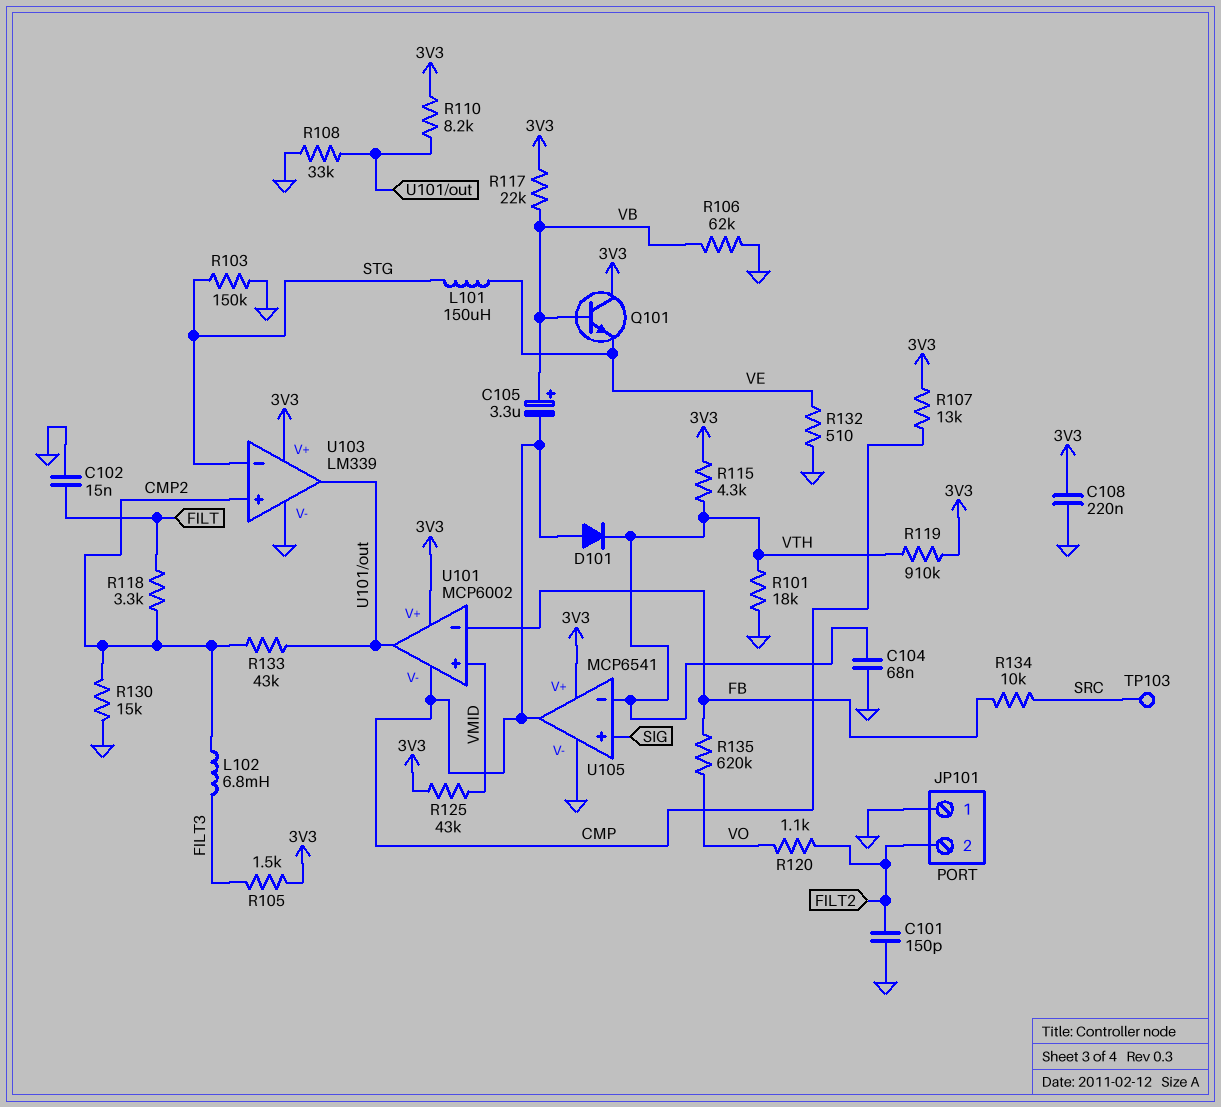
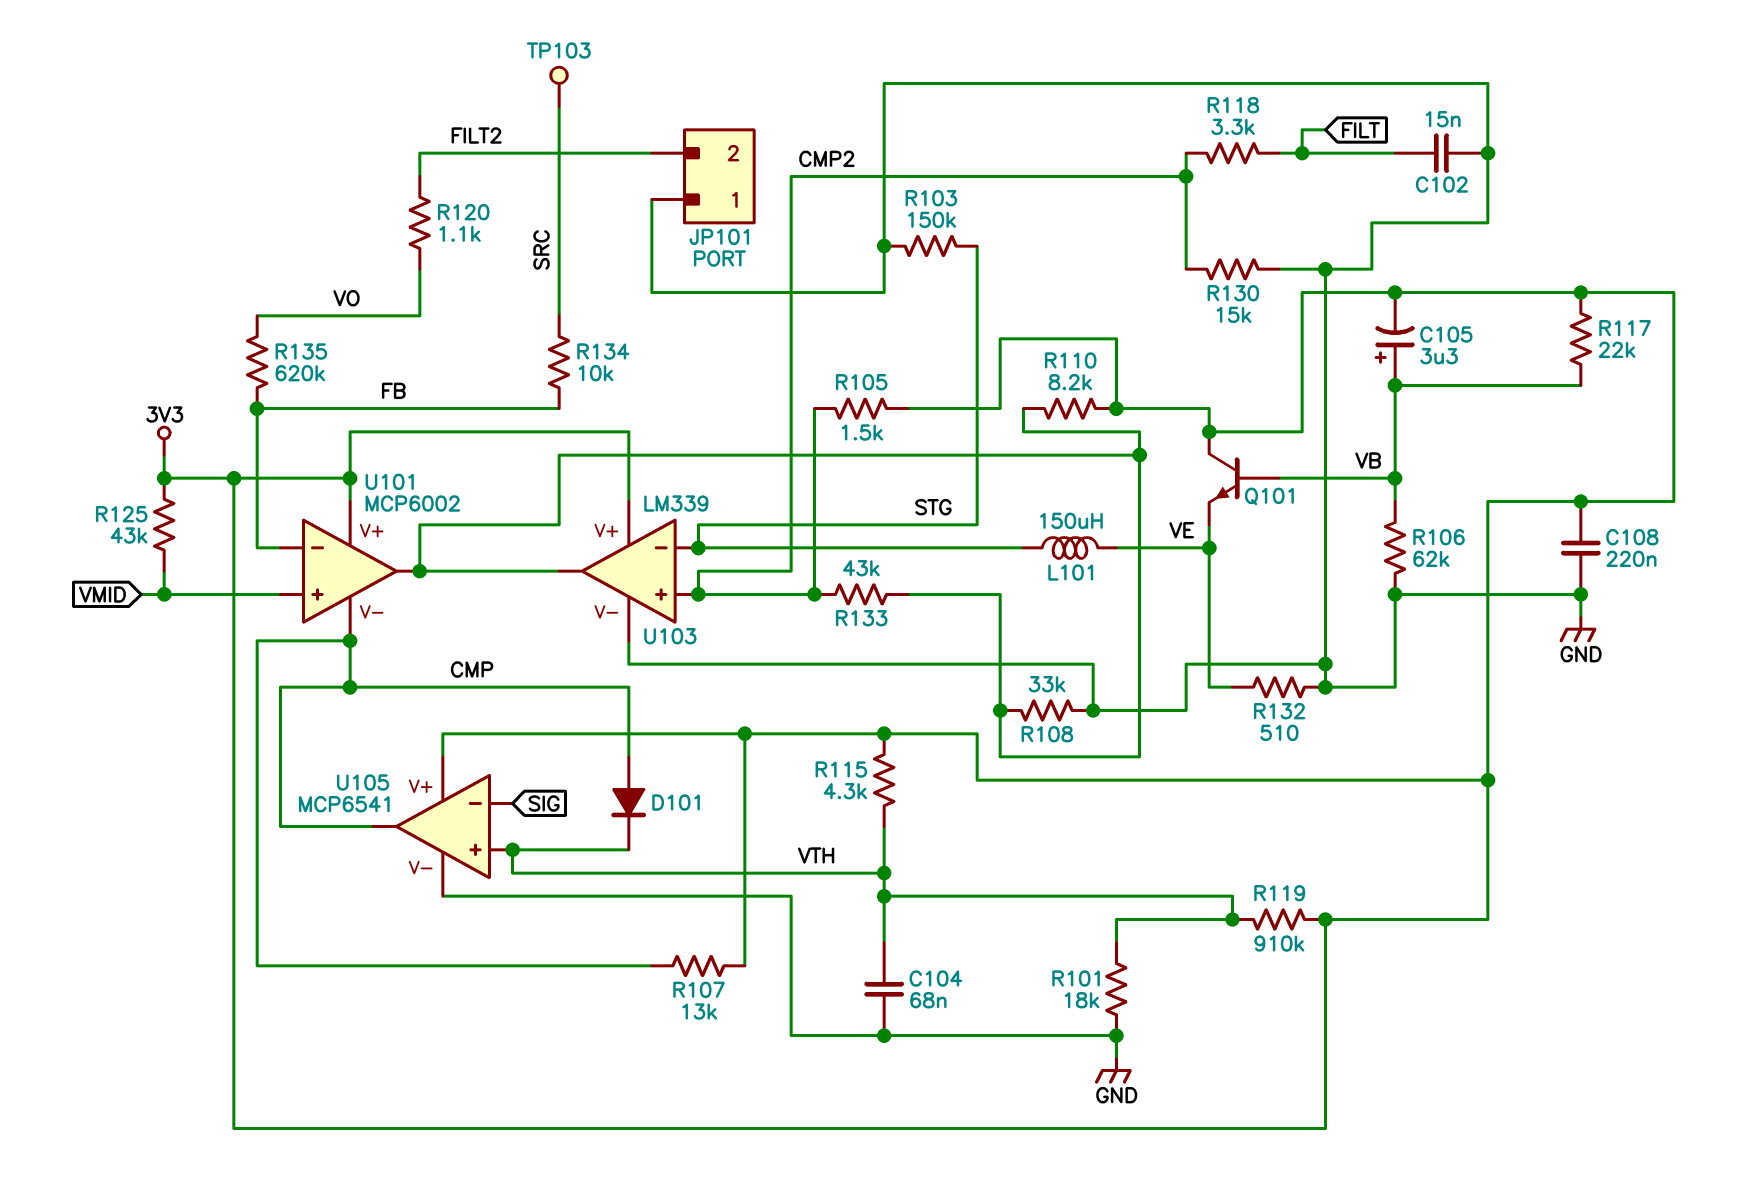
C101: 150pF (FILT2, GND) -> none
C105: 3.3uF (plus VB, minus CMP) -> 3.3uF (plus VB, minus 3V3)
L102: 6.8mH (CMP2, FILT3) -> none
R105: 1.5k (3V3, FILT3) -> 1.5k (3V3, CMP2)
U105 pin in+: SIG -> VTH
U105 pin in-: VTH -> SIG

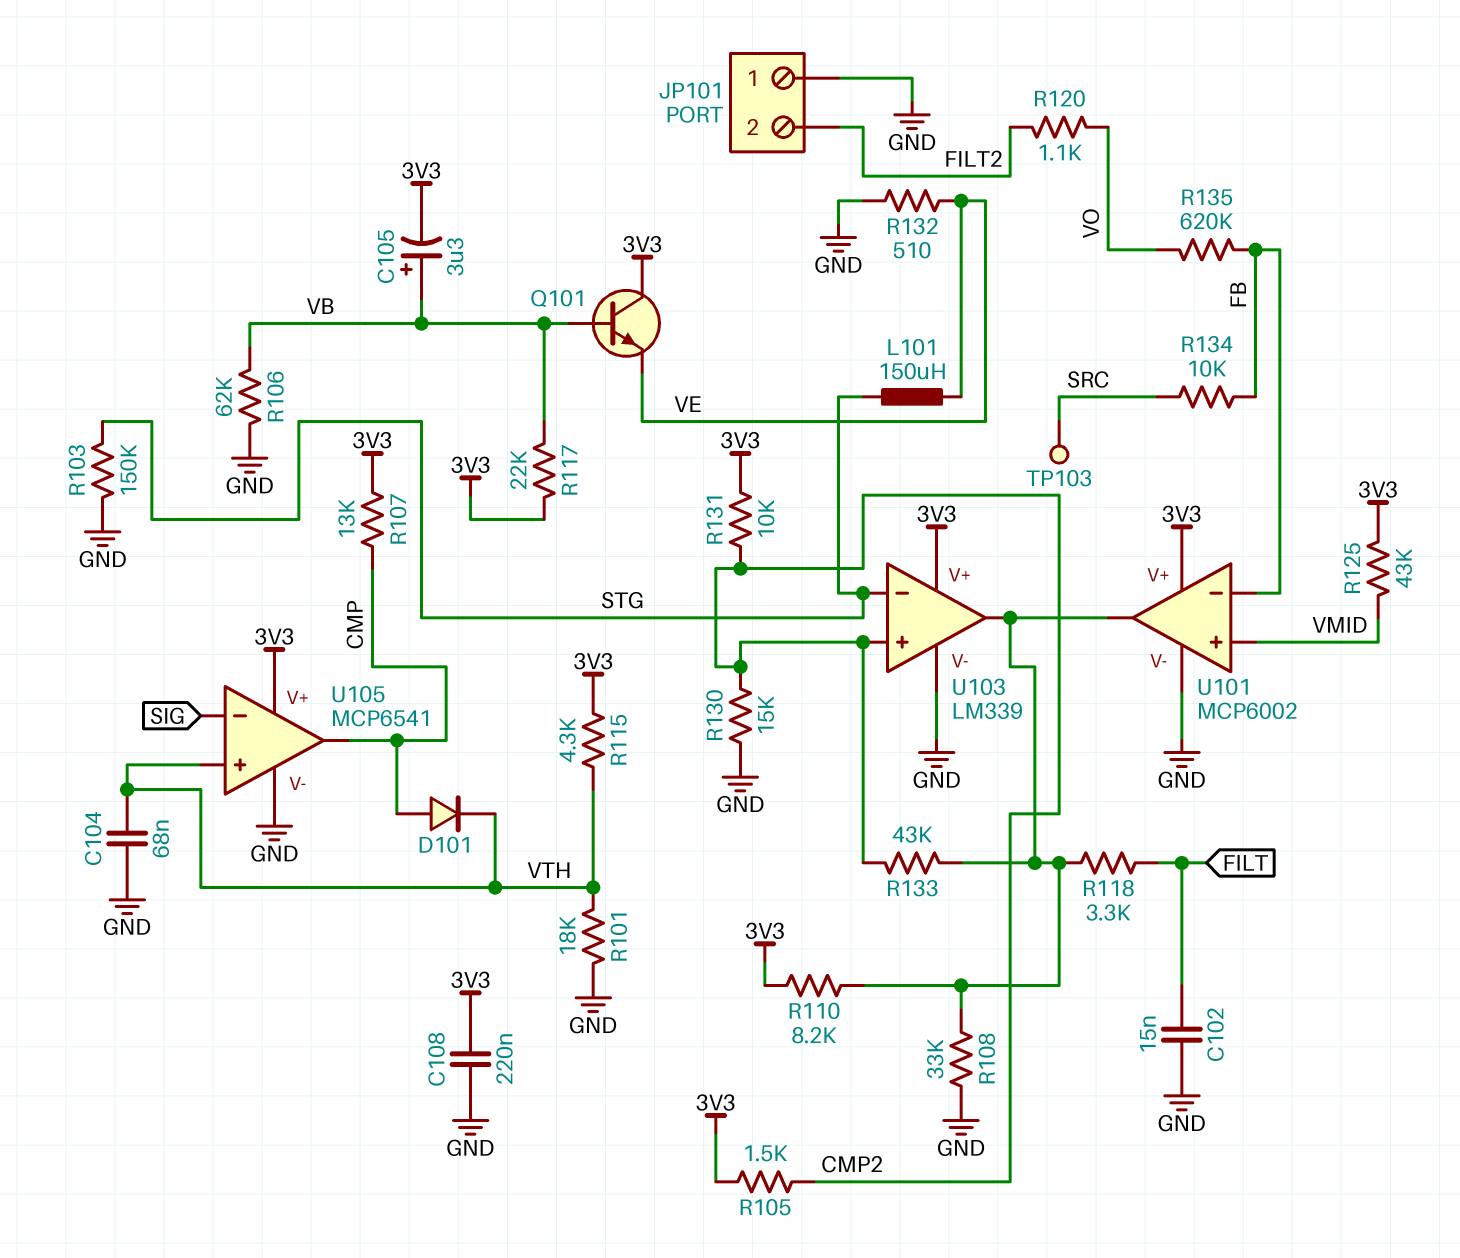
R118: 3.3k (CMP2, FILT) -> 3.3k (FILT, U101/out)
R119: 910k (3V3, VTH) -> none
R131: none -> 10k (3V3, CMP2)
U101 pin V-: CMP -> GND

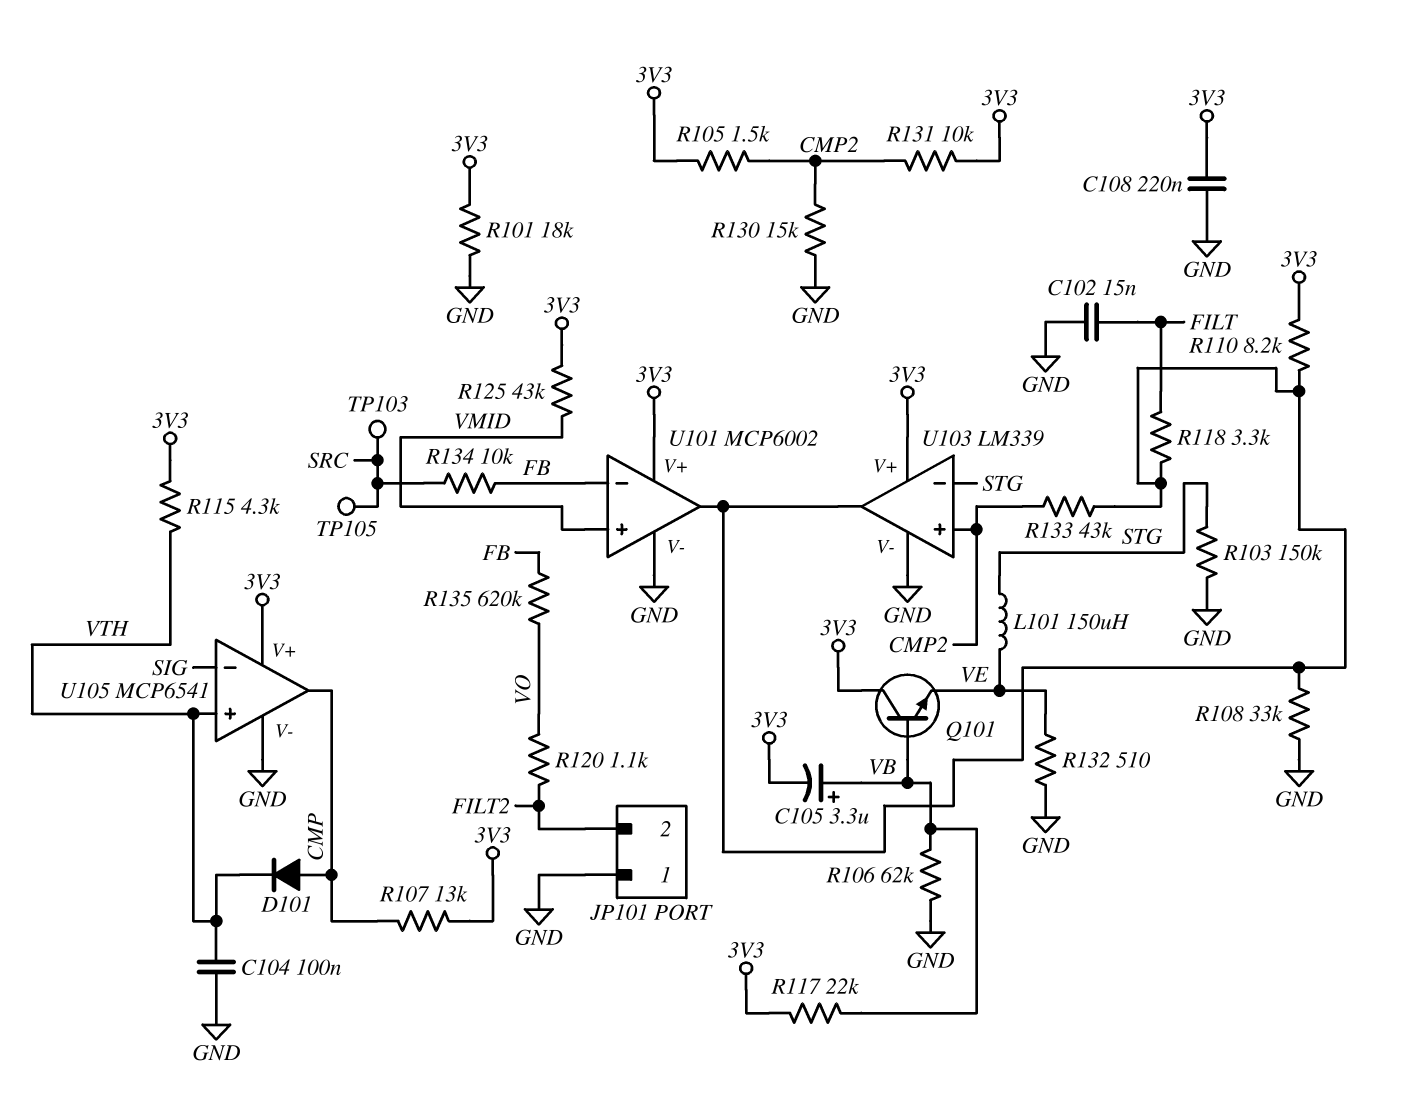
C104: 68nF (GND, VTH) -> 100nF (GND, VTH)
R101: 18k (GND, VTH) -> 18k (3V3, GND)
TP105: none -> test point (SRC)

